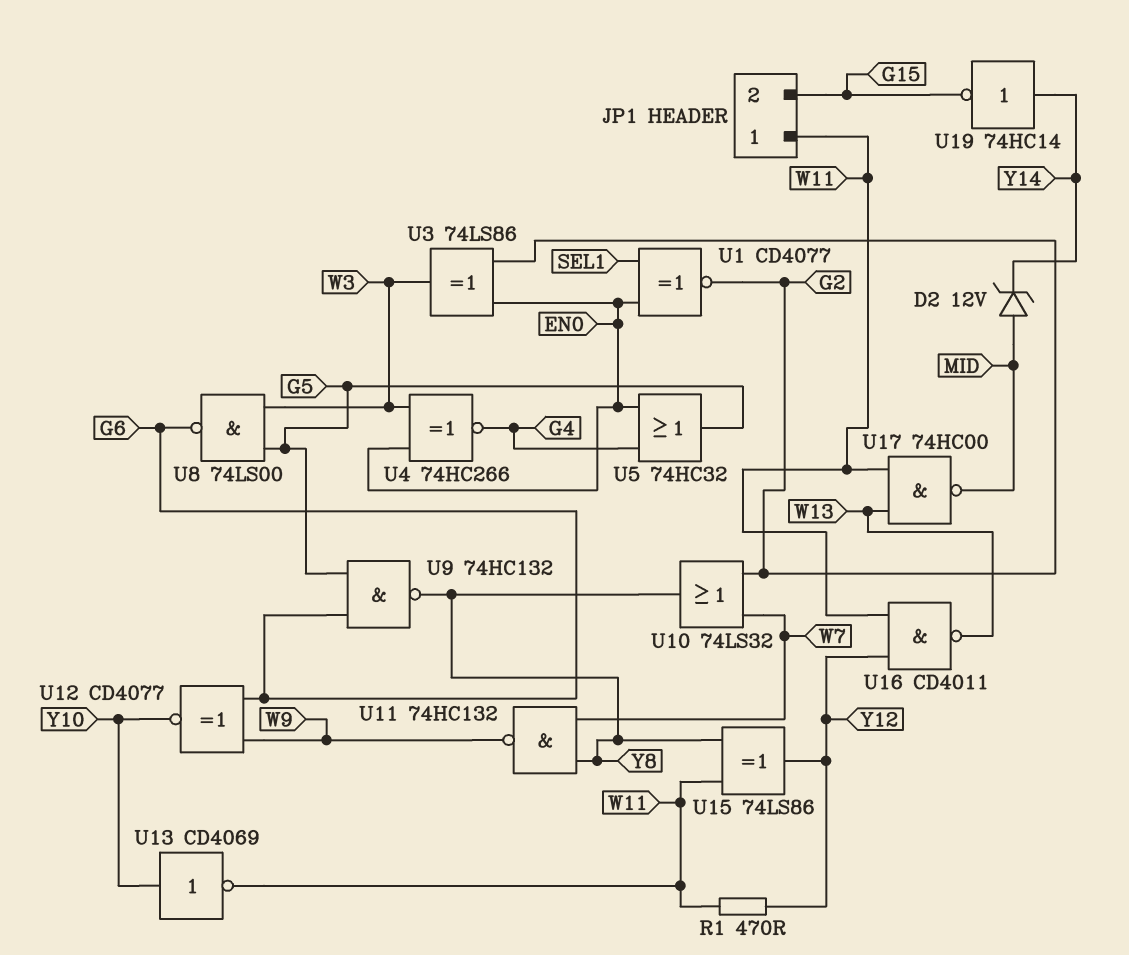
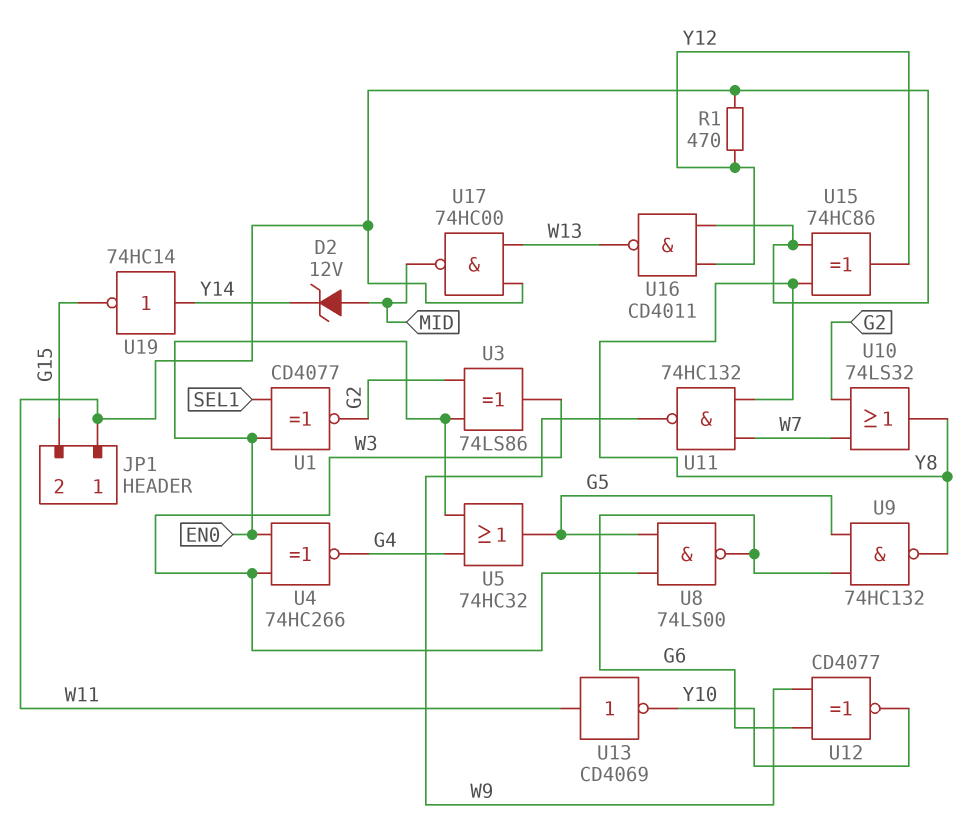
U13: NOT CD4069 (in Y10, out W11) -> NOT CD4069 (in W11, out Y10)
U15: XOR 74LS86 (in W11, in Y8, out Y12) -> XOR 74HC86 (in W11, in Y8, out Y12)

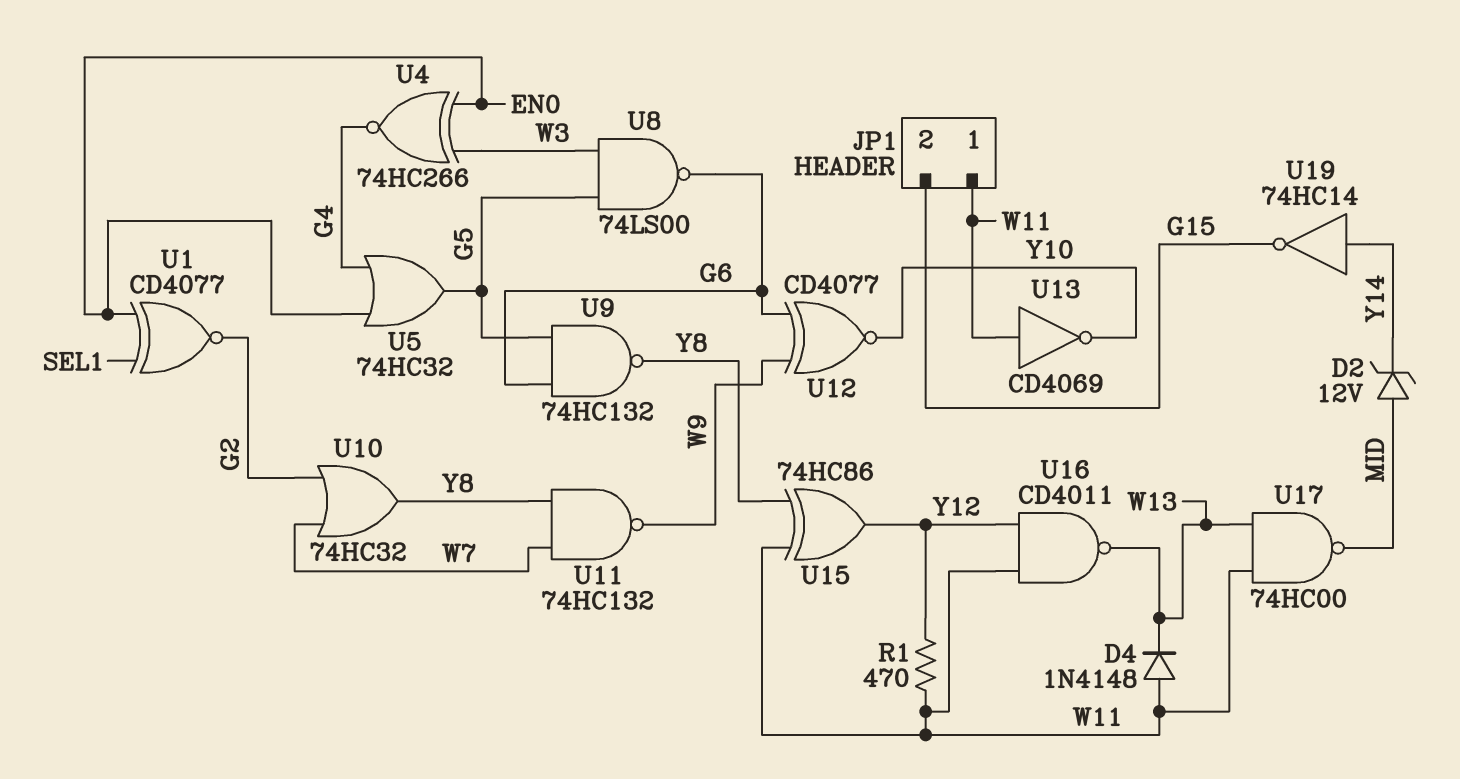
D4: none -> diode 1N4148 (A W11, K W13)
U3: XOR 74LS86 (in EN0, in G2, out W3) -> none
U10: OR 74LS32 (in G2, in W7, out Y8) -> OR 74HC32 (in G2, in W7, out Y8)

